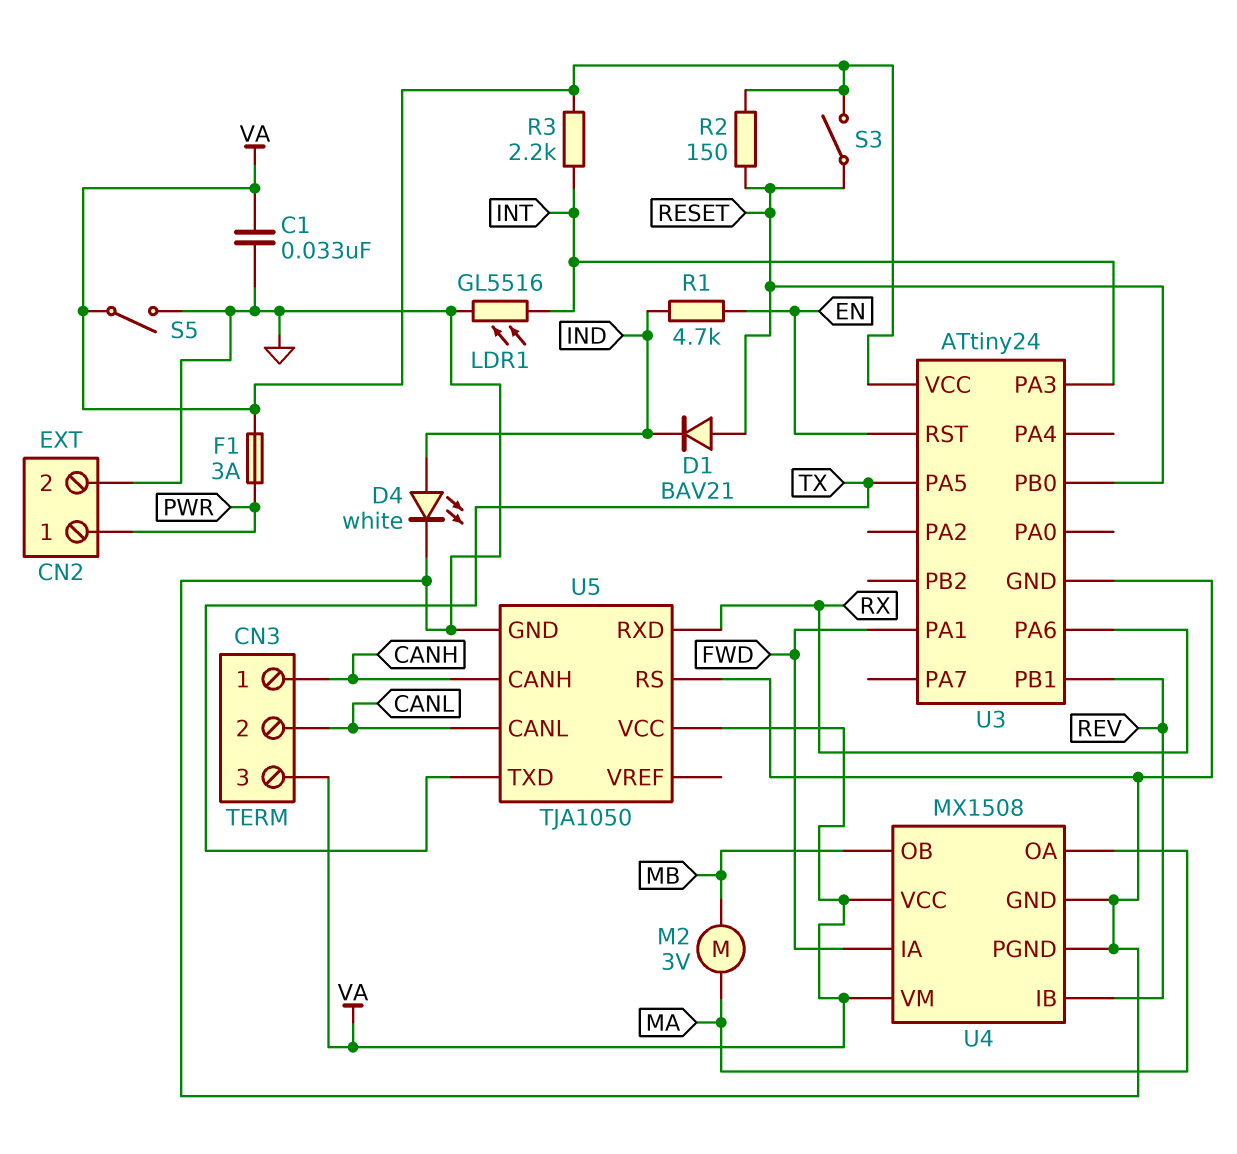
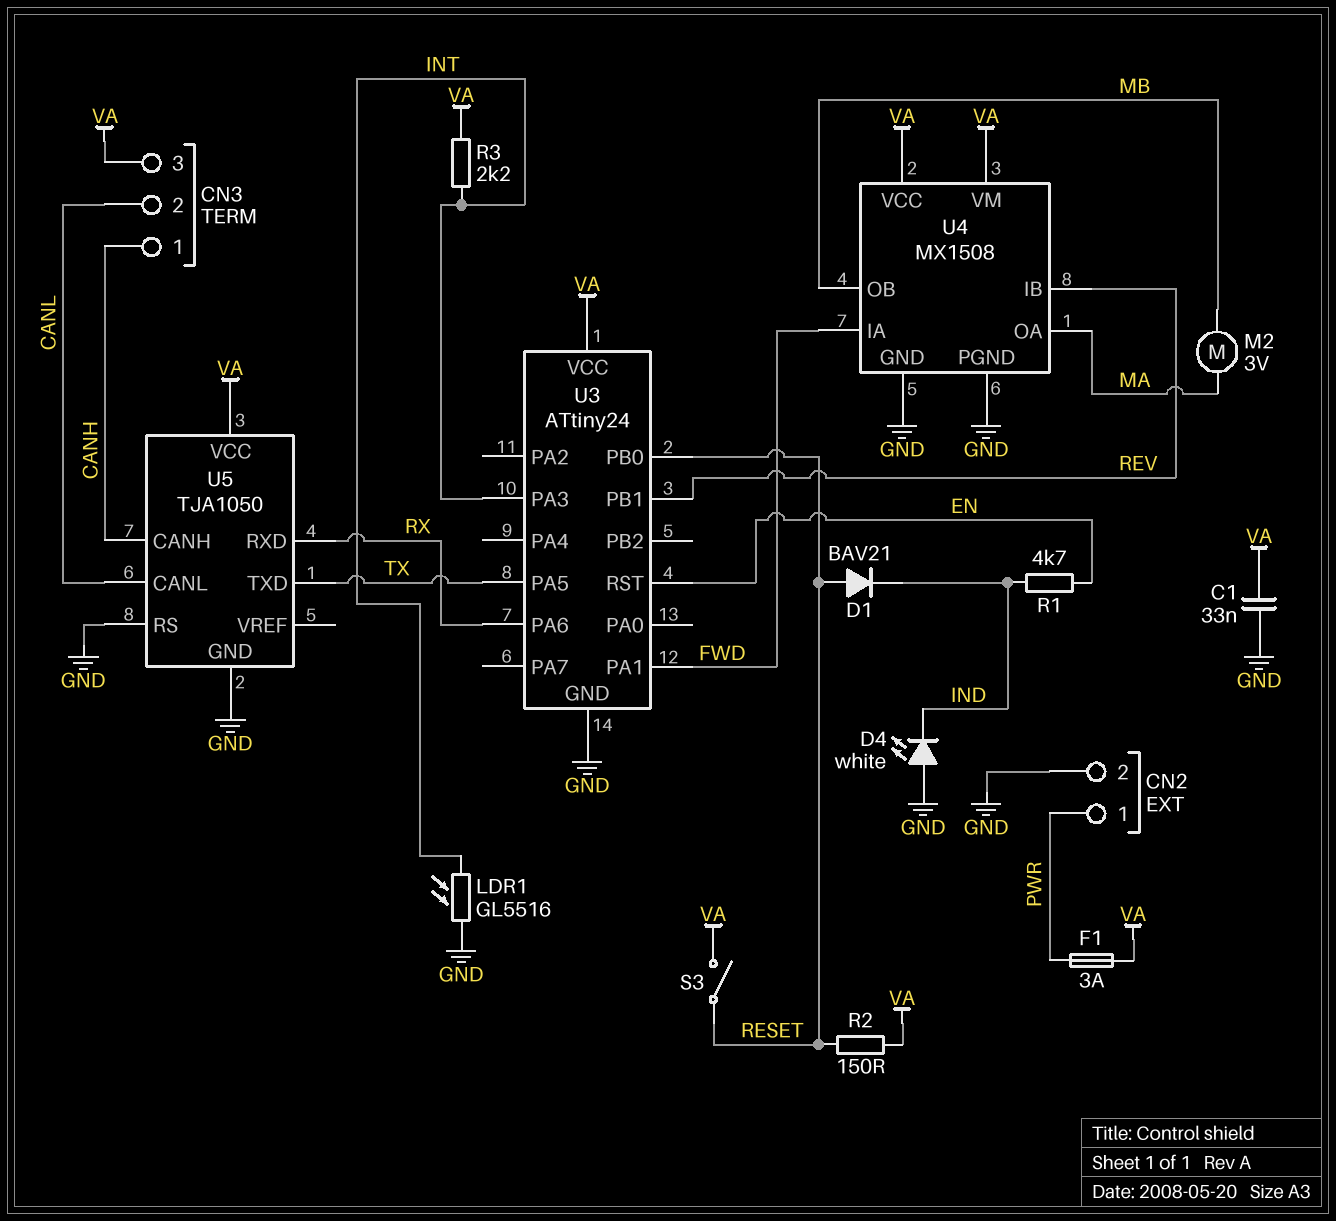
D4: LED white (A IND, K GND) -> LED white (A GND, K IND)
S5: switch (GND, VA) -> none

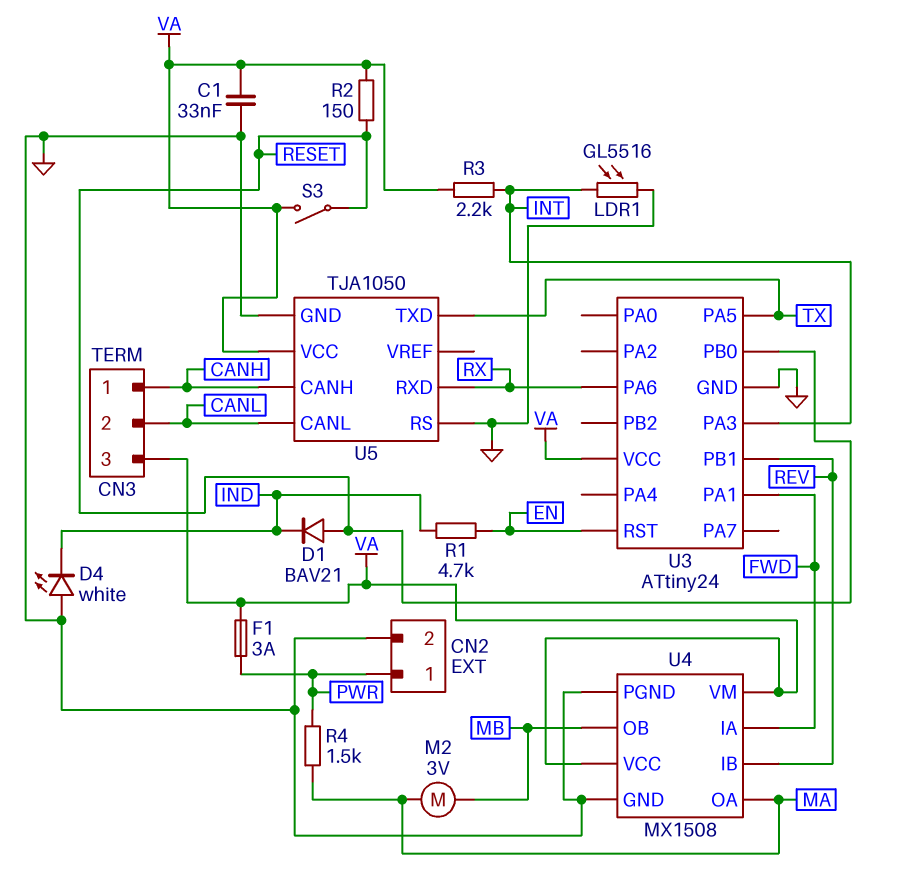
R4: none -> 1.5k (MA, PWR)

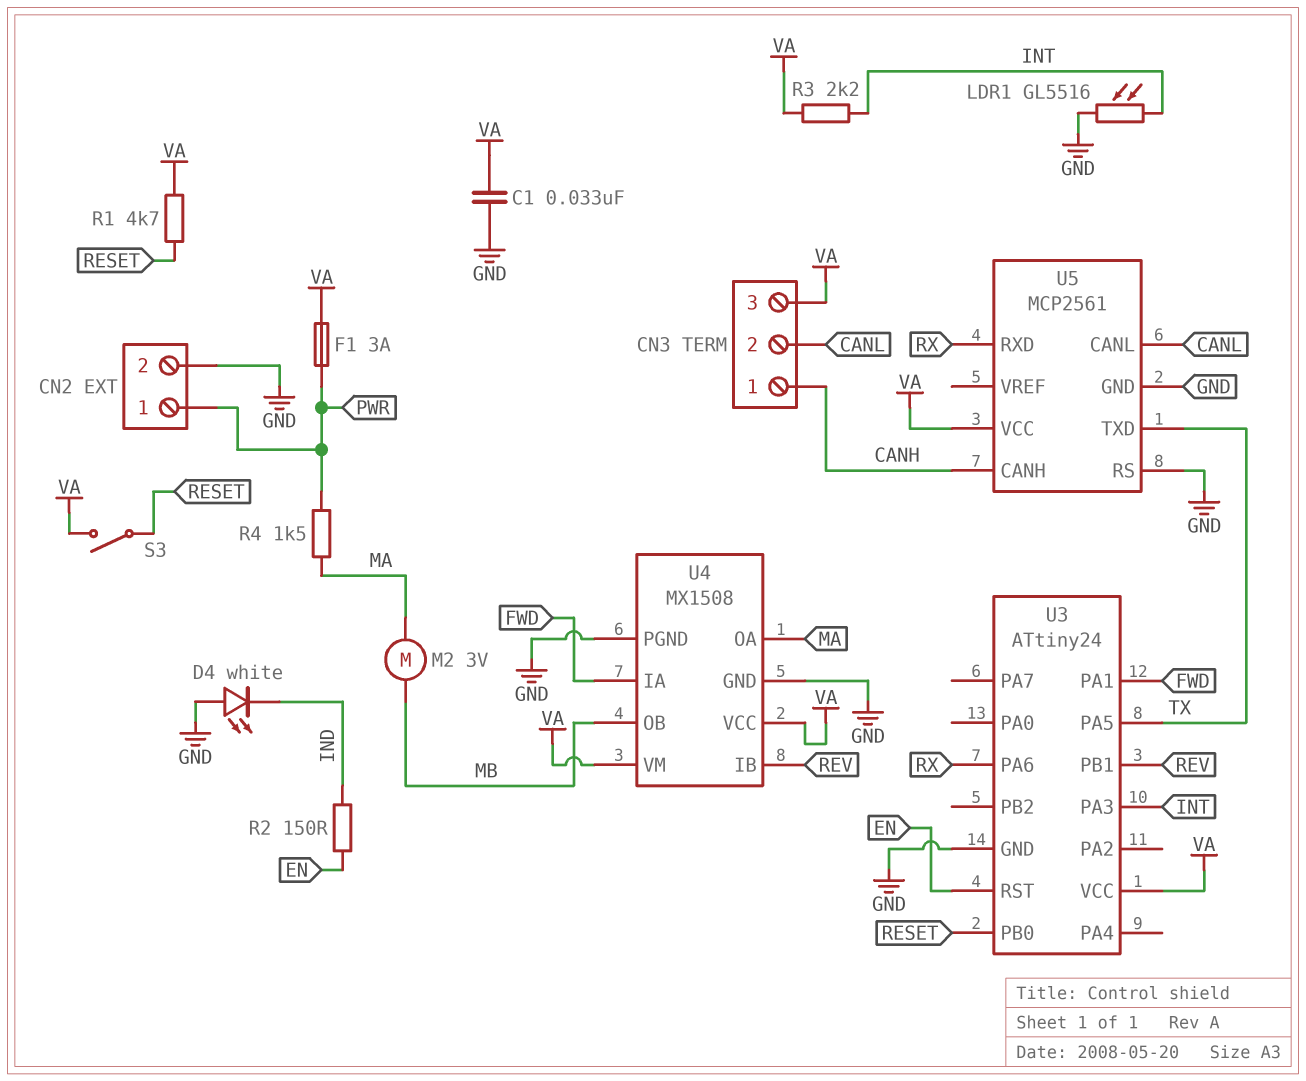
D1: diode BAV21 (A RESET, K IND) -> none
R1: 4.7k (EN, IND) -> 4.7k (RESET, VA)
R2: 150 (RESET, VA) -> 150 (EN, IND)
U5: TJA1050 -> MCP2561

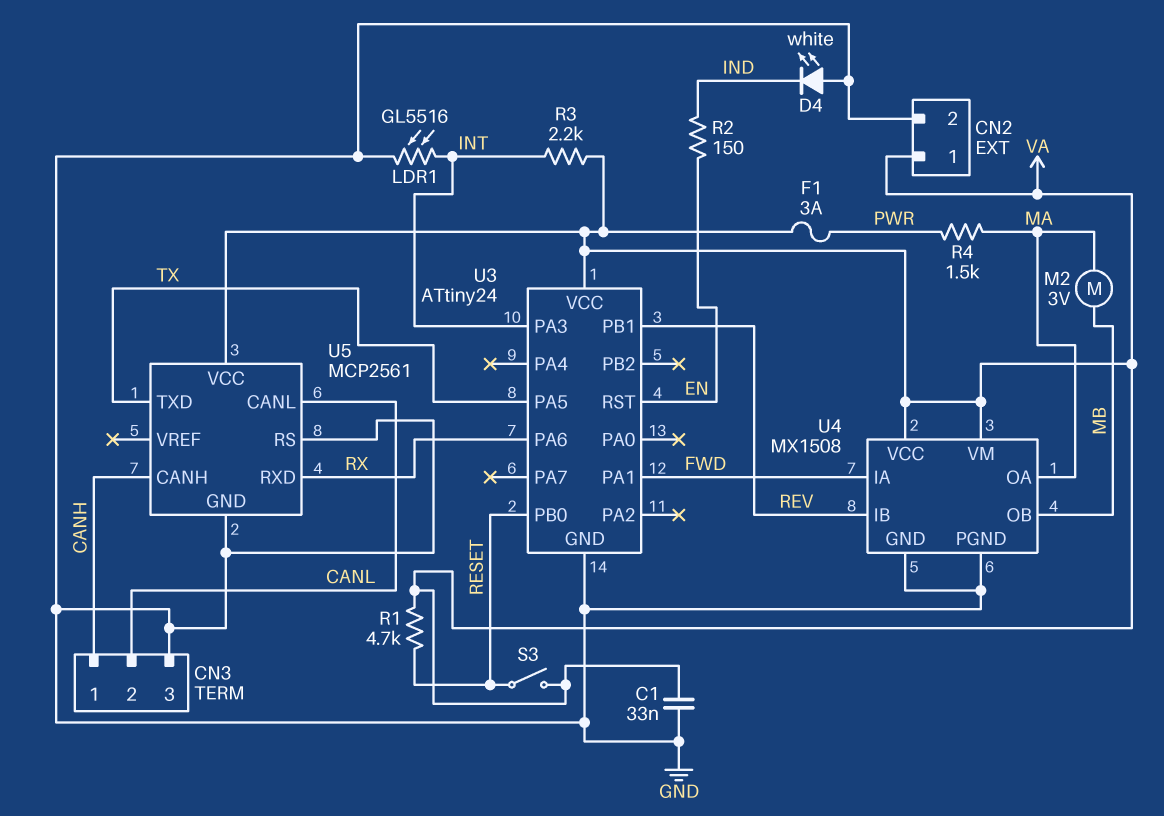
CN2 pin 1: PWR -> VA
CN3 pin 3: VA -> GND

